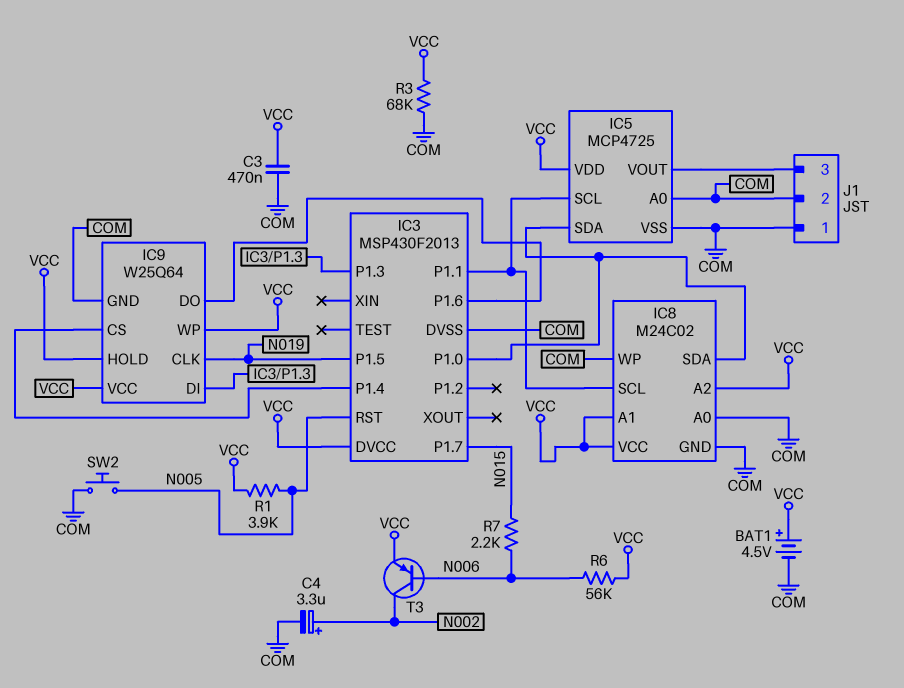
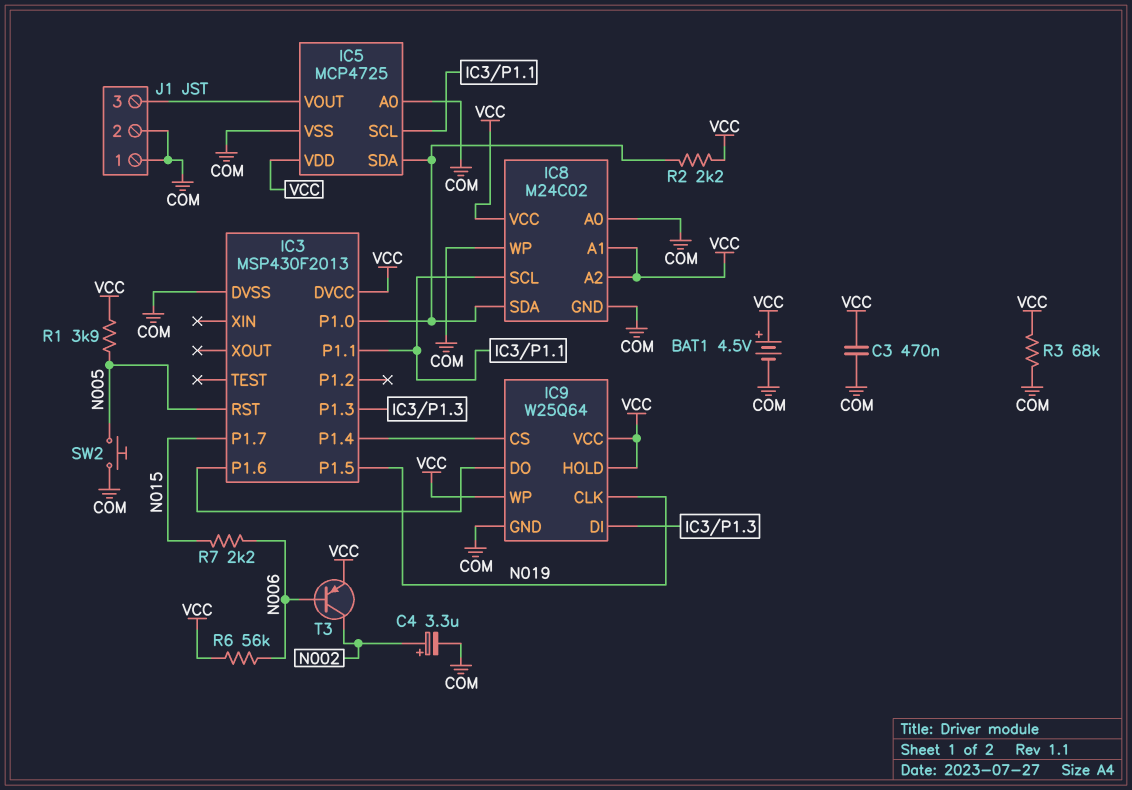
R2: none -> 2.2k (IC3/P1.0, VCC)

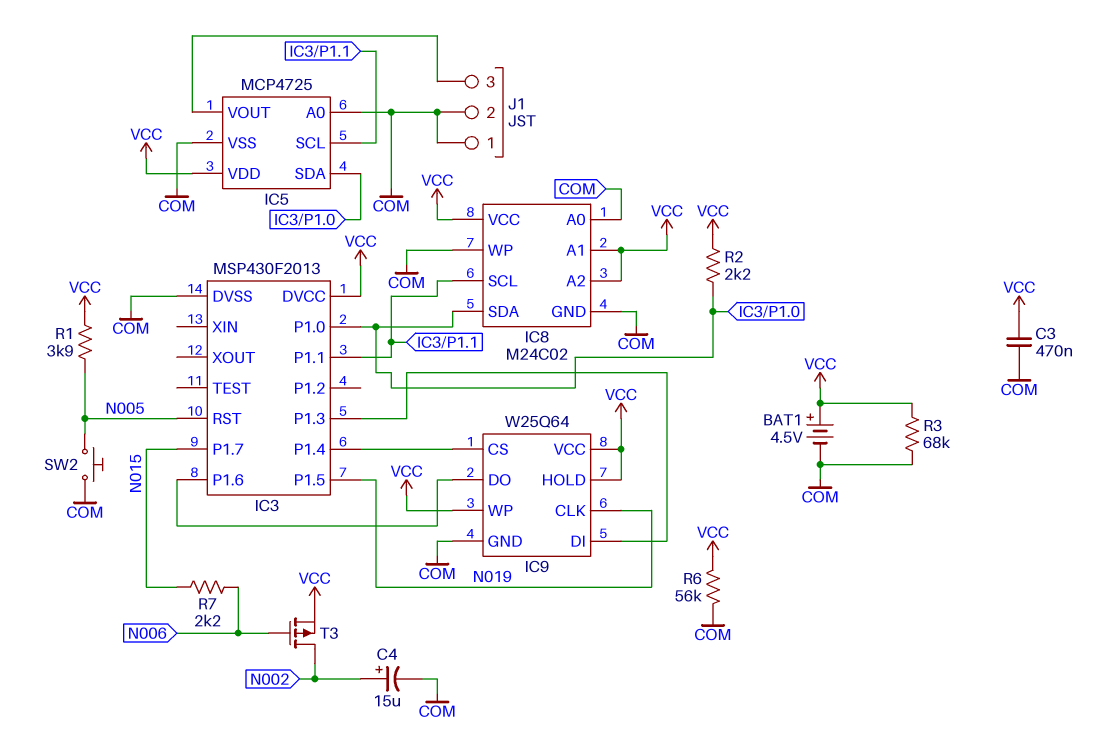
C4: 3.3uF (plus N002, minus COM) -> 15uF (plus N002, minus COM)
R6: 56k (N006, VCC) -> 56k (COM, VCC)
T3: PNP (B N006, C N002, E VCC) -> PMOS (G N006, D N002, S VCC)

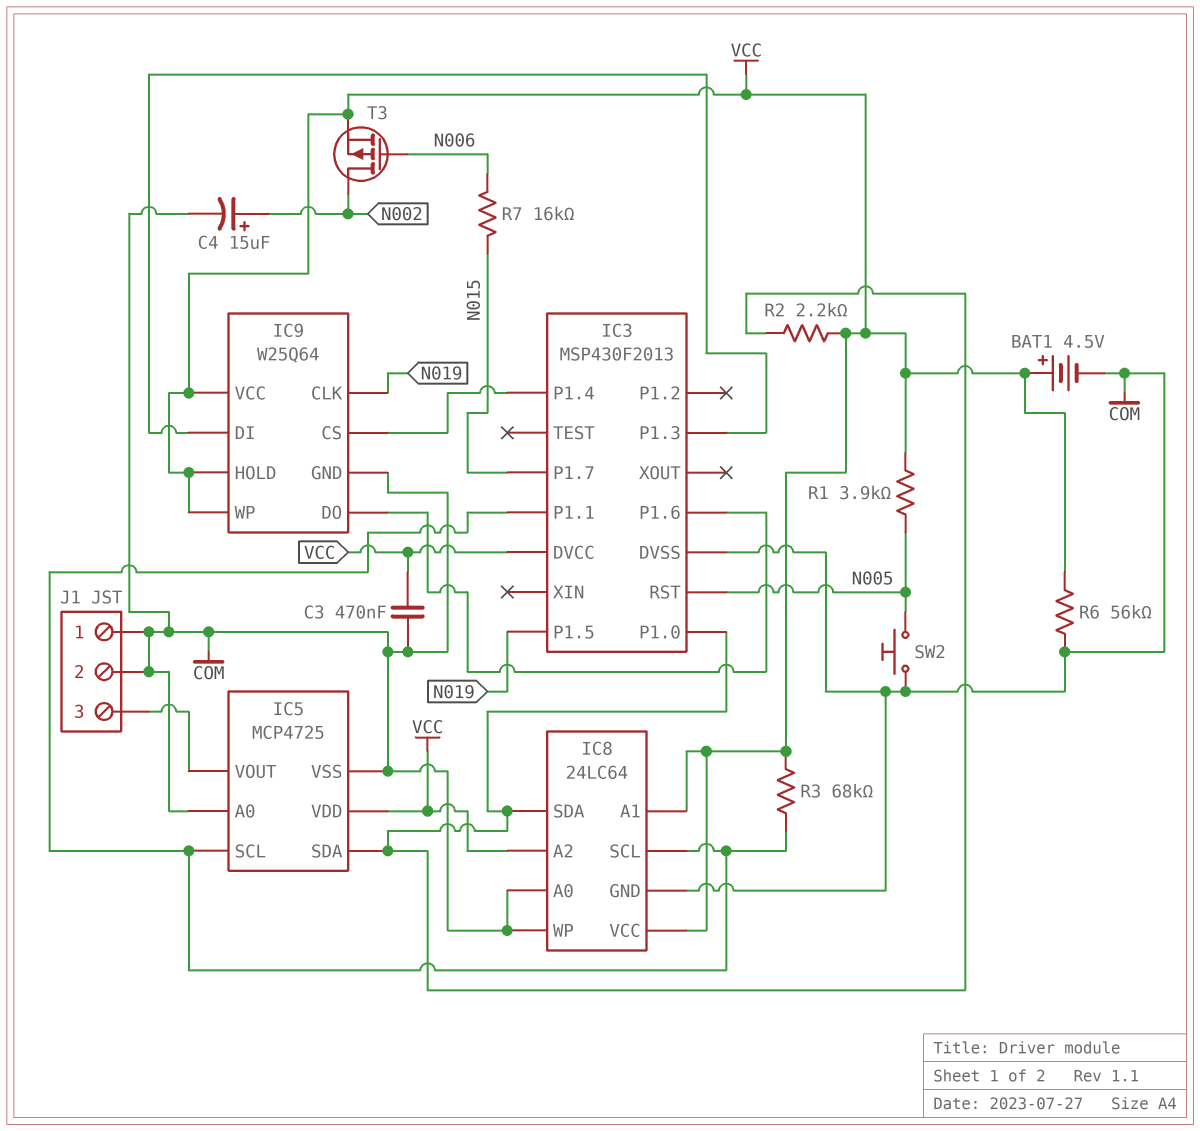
IC8: M24C02 -> 24LC64
R3: 68k (COM, VCC) -> 68k (IC3/P1.1, VCC)
R7: 2.2k (N006, N015) -> 16k (N006, N015)

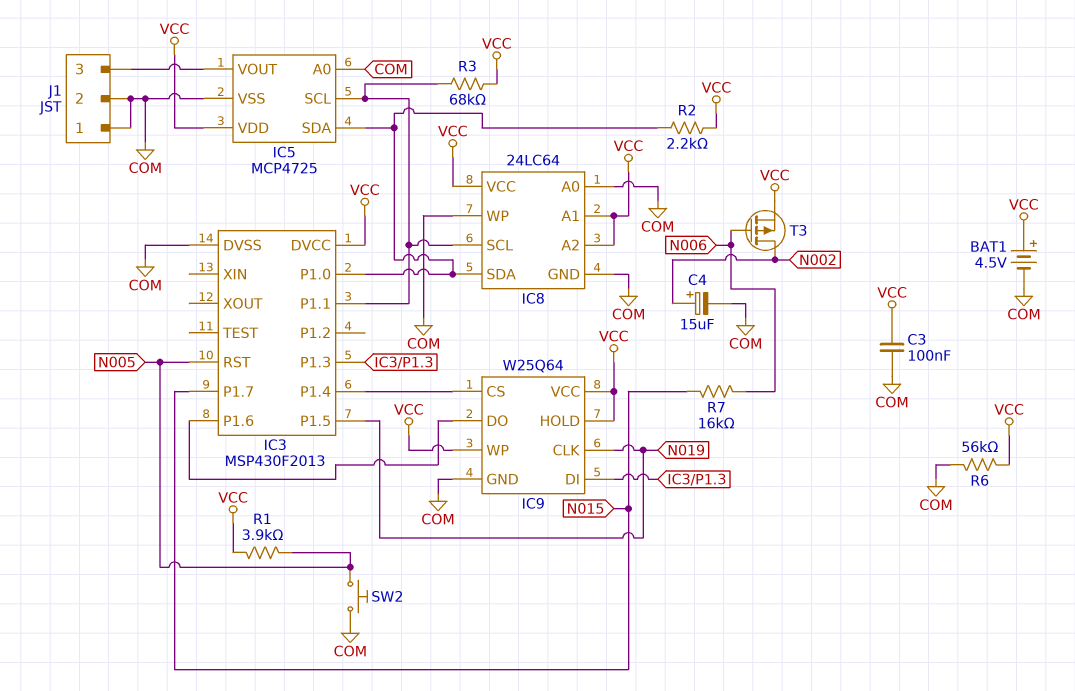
C3: 470nF (COM, VCC) -> 100nF (COM, VCC)

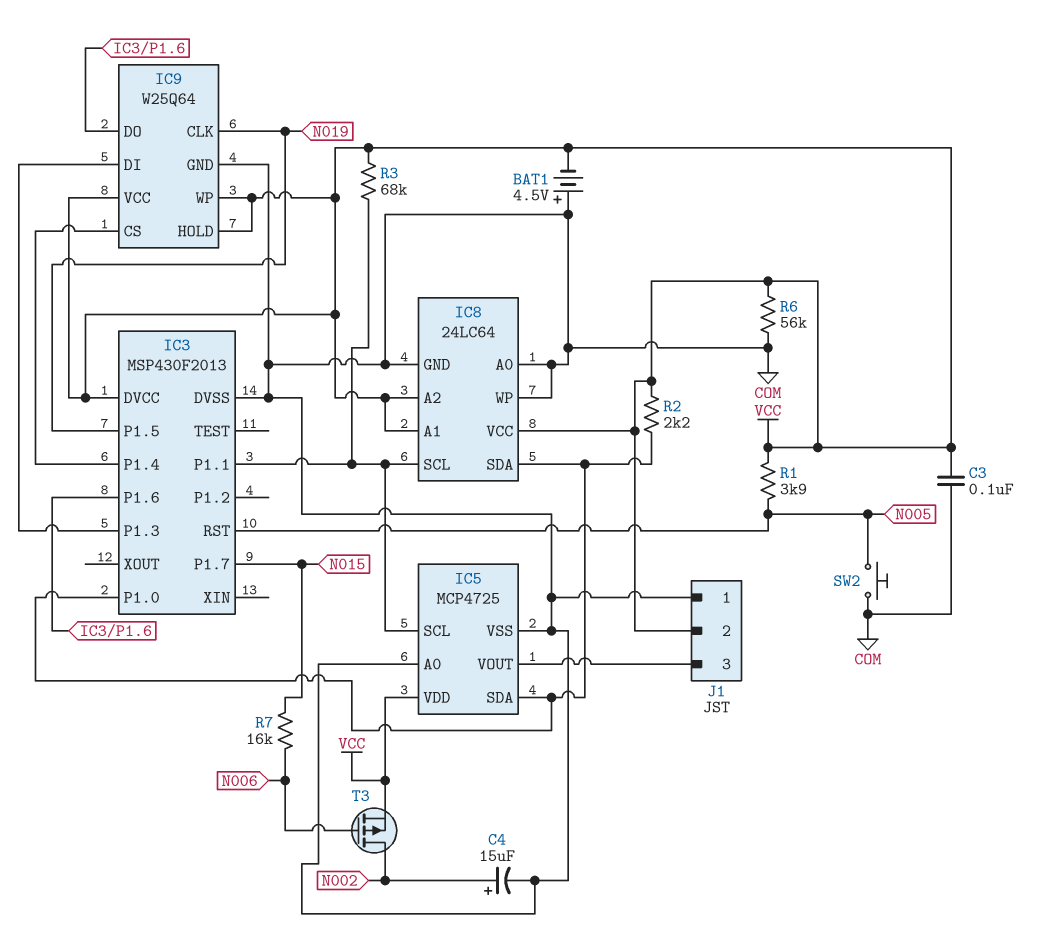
BAT1: 4.5V (plus VCC, minus COM) -> 4.5V (plus COM, minus VCC)
J1 pin 2: COM -> VCC

